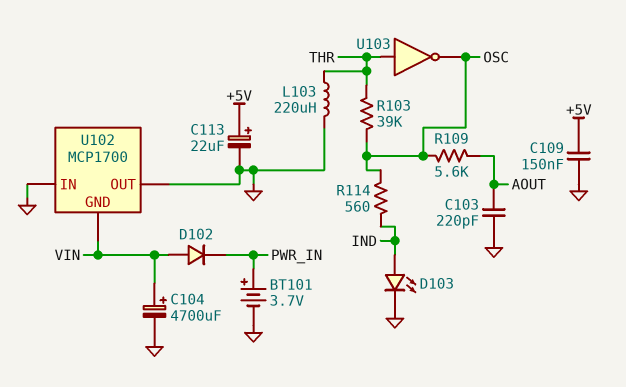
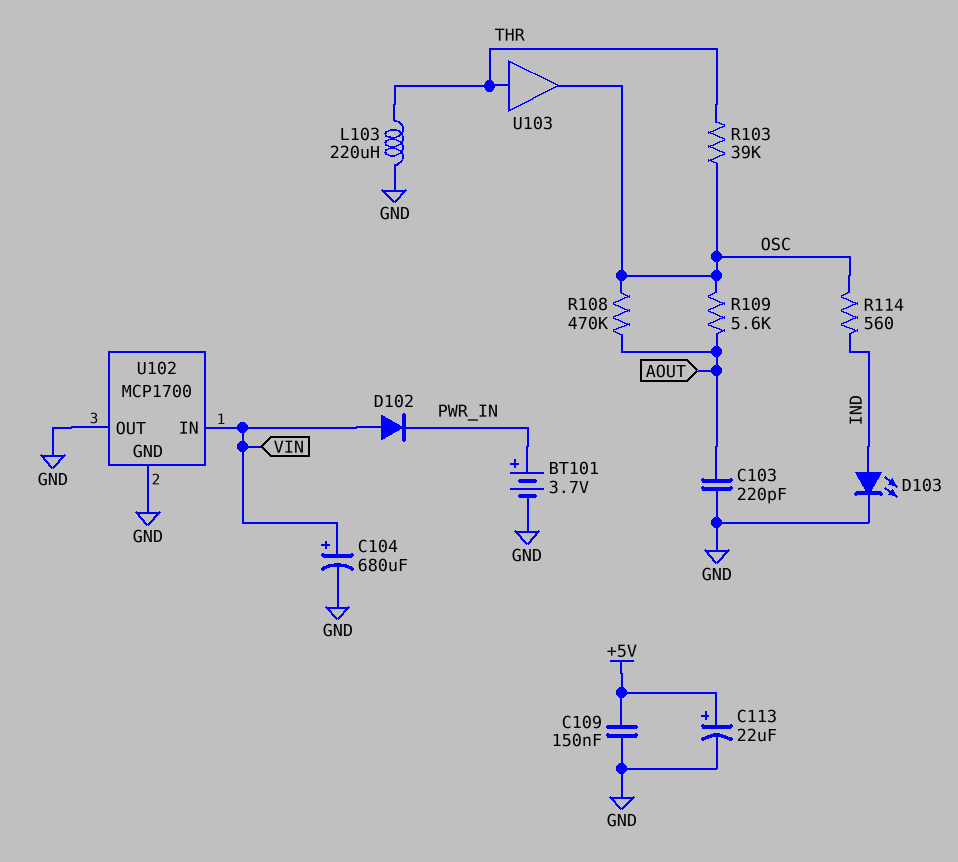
C104: 4700uF (plus VIN, minus GND) -> 680uF (plus VIN, minus GND)
R108: none -> 470k (AOUT, OSC)
U102 pin GND: VIN -> GND
U102 pin IN: GND -> VIN
U103: NOT (in THR, out OSC) -> buffer (in THR, out OSC)

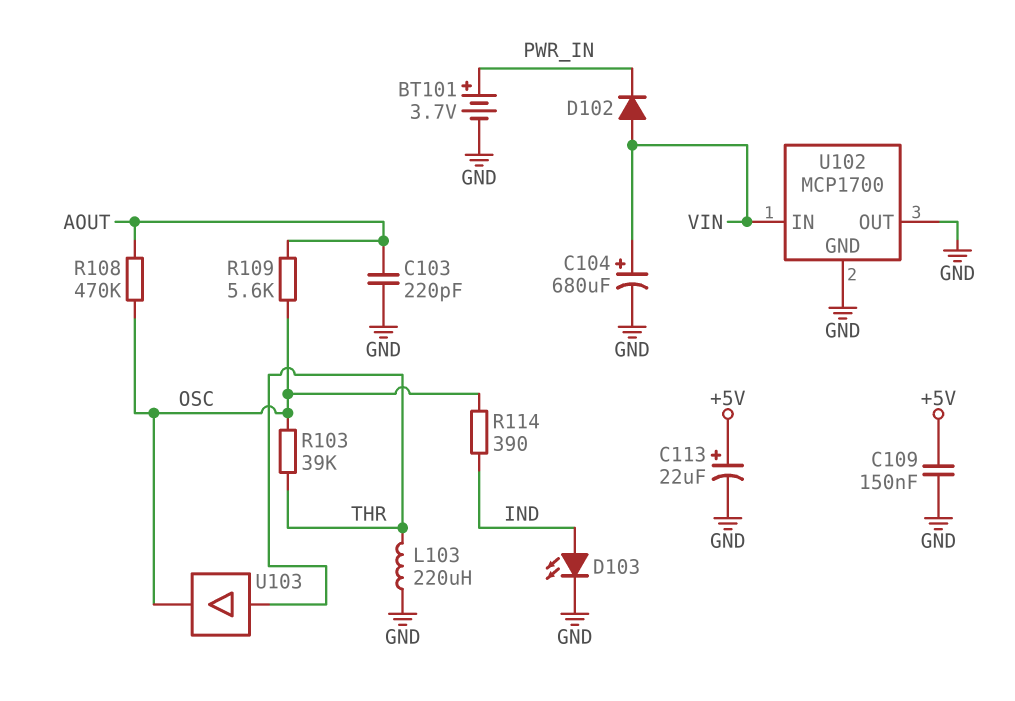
R114: 560 (IND, OSC) -> 390 (IND, OSC)

